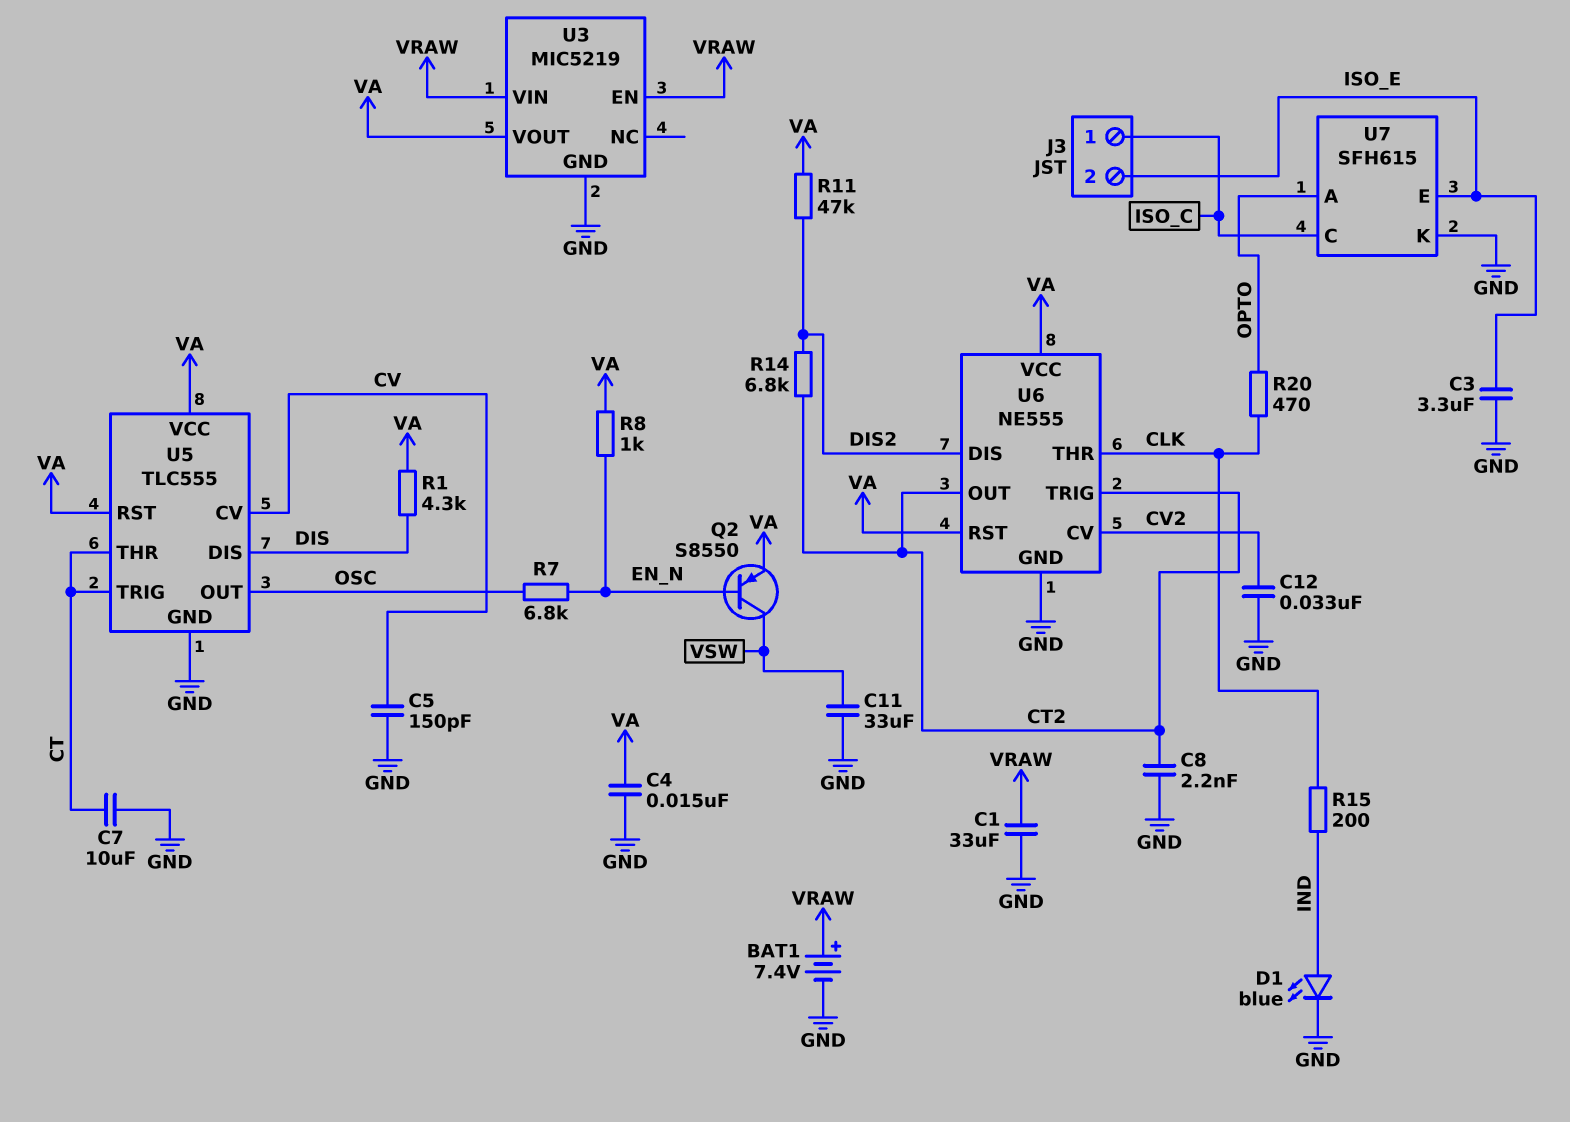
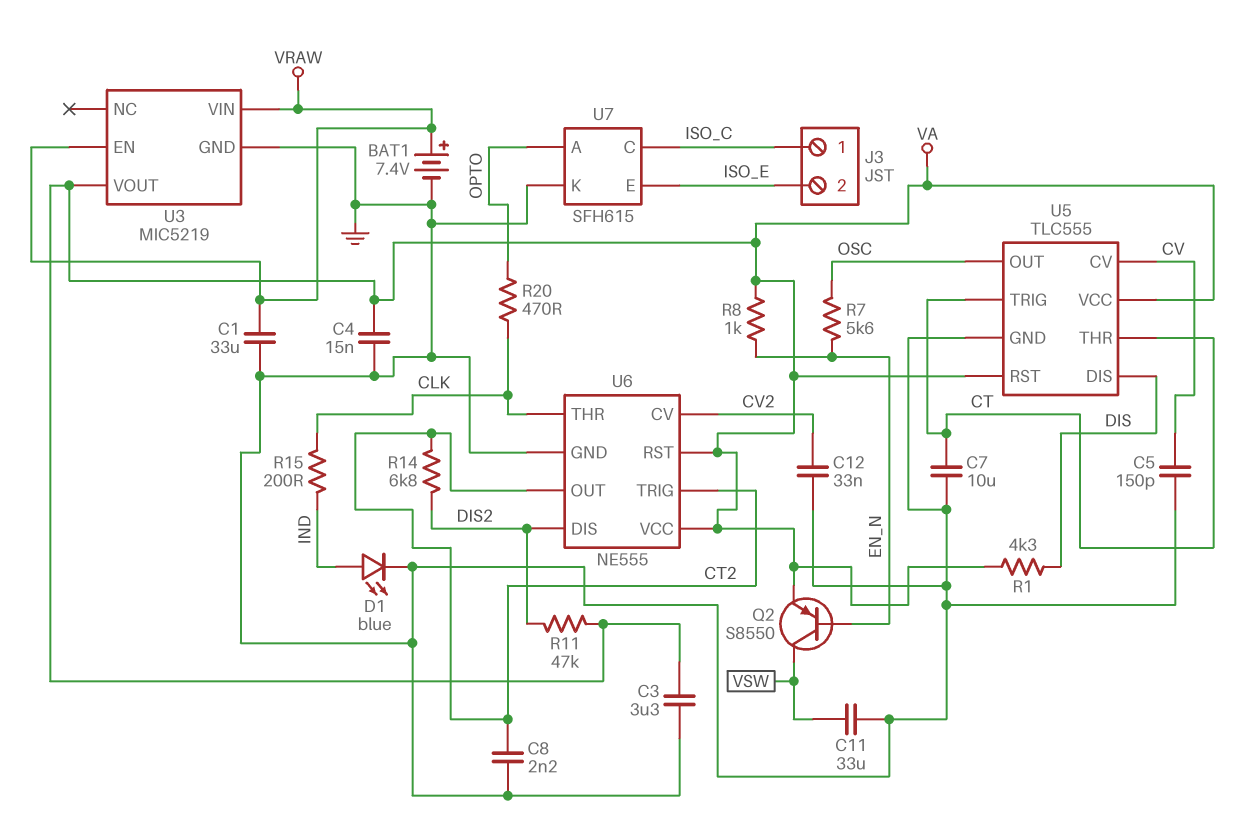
C3: 3.3uF (GND, ISO_E) -> 3.3uF (GND, VA)
R7: 6.8k (EN_N, OSC) -> 5.6k (EN_N, OSC)

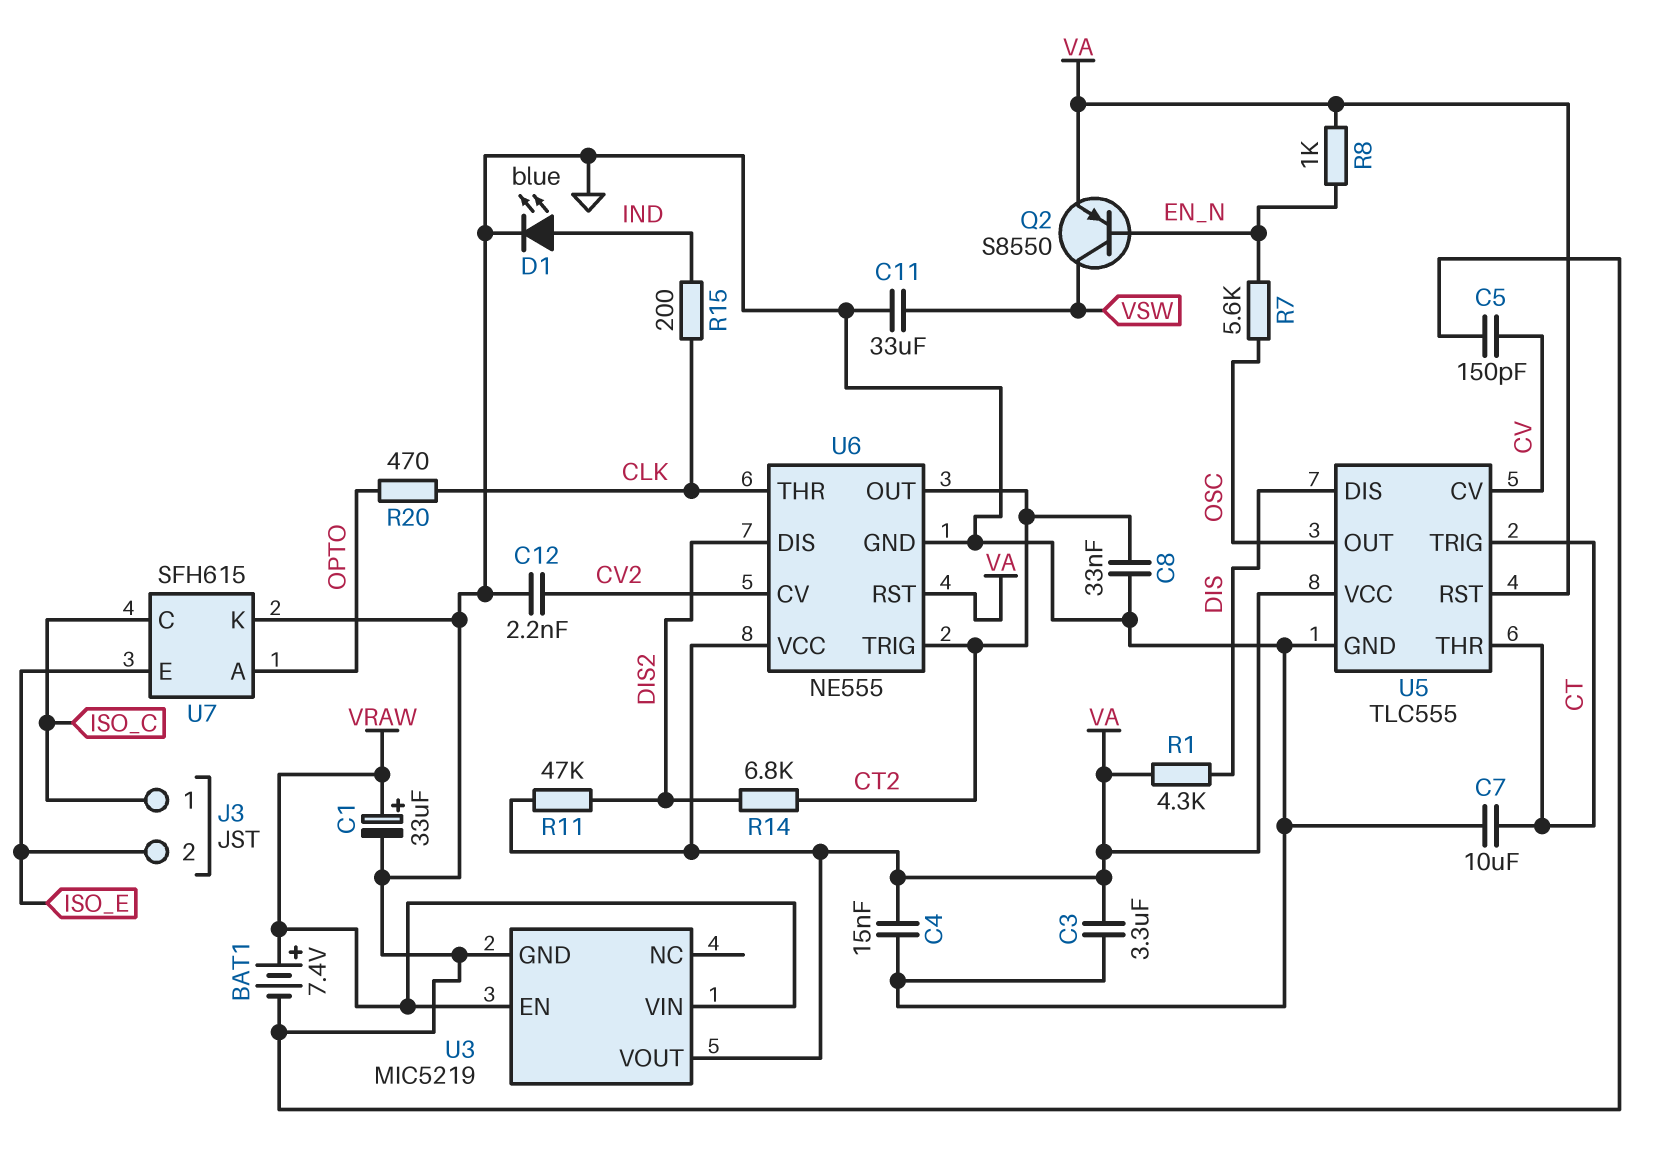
C1: 33uF (GND, VRAW) -> 33uF (plus VRAW, minus GND)
C8: 2.2nF (CT2, GND) -> 33nF (CT2, GND)
C12: 33nF (CV2, GND) -> 2.2nF (CV2, GND)

